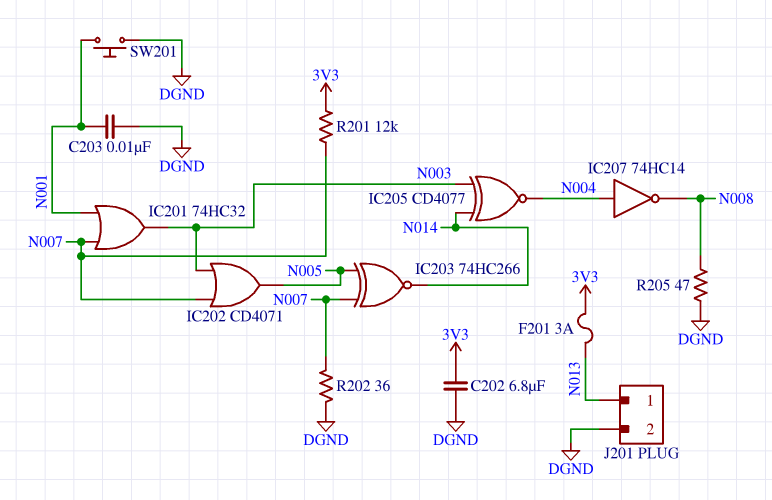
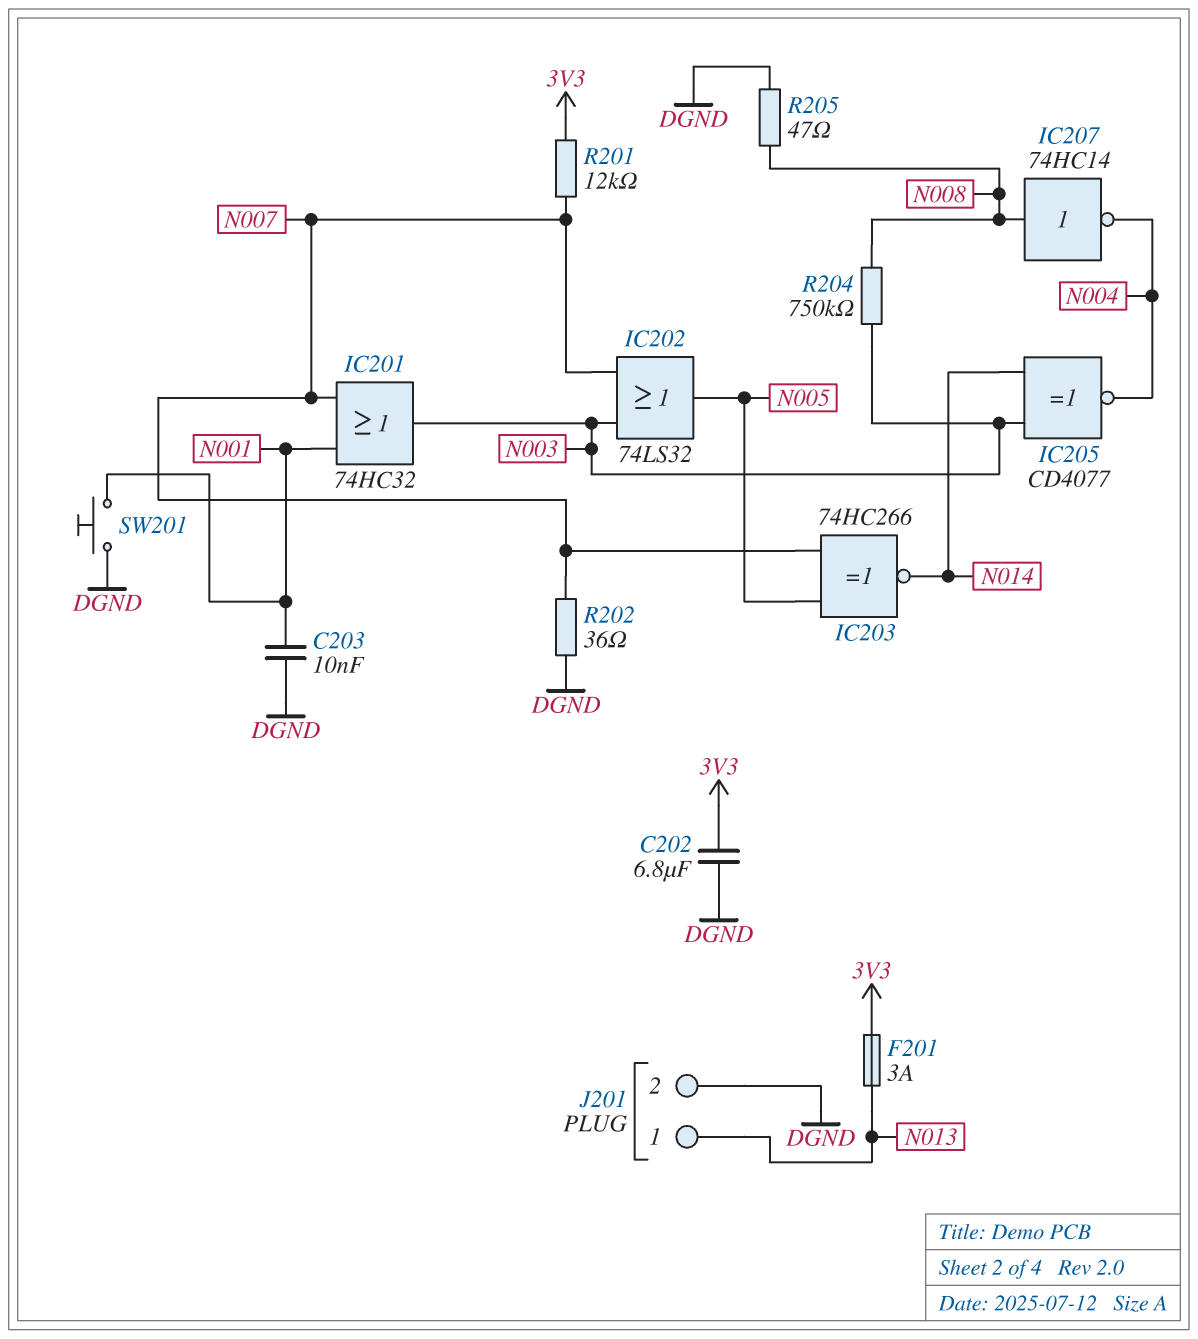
IC202: OR CD4071 (in N003, in N007, out N005) -> OR 74LS32 (in N003, in N007, out N005)
IC207: NOT 74HC14 (in N004, out N008) -> NOT 74HC14 (in N008, out N004)
R204: none -> 750k (N003, N008)

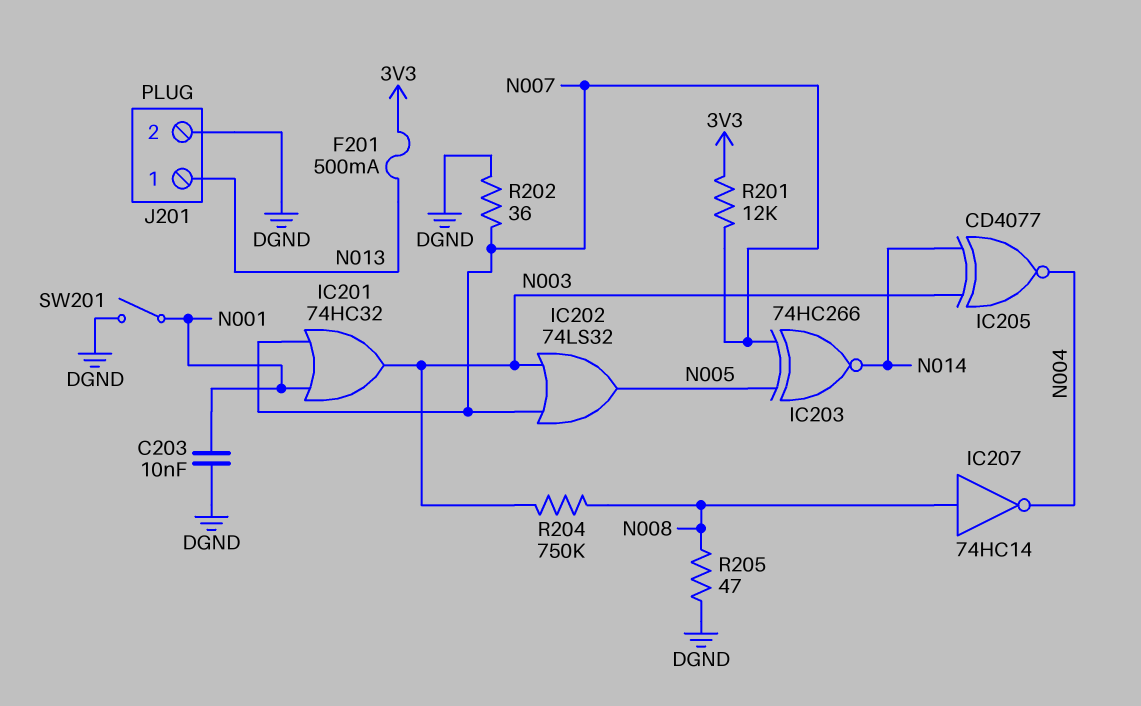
C202: 6.8uF (3V3, DGND) -> none
F201: 3A (3V3, N013) -> 500mA (3V3, N013)
SW201: button (DGND, N001) -> switch (DGND, N001)

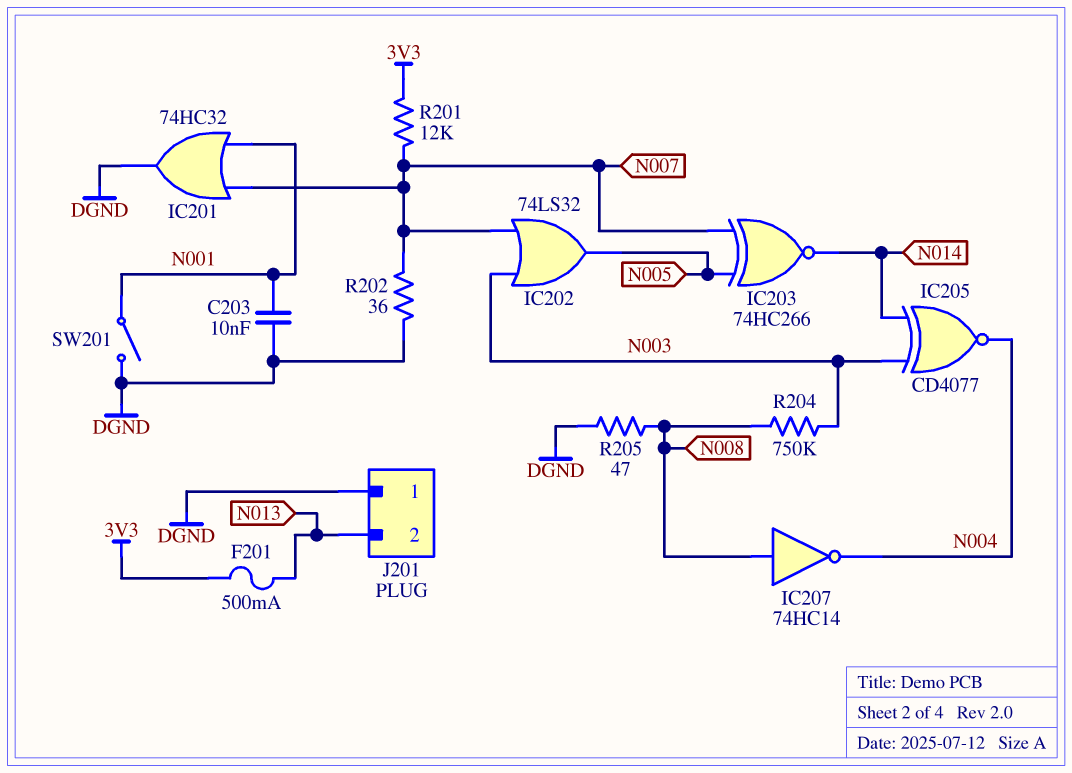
IC201: OR 74HC32 (in N001, in N007, out N003) -> OR 74HC32 (in N001, in N007, out DGND)
J201 pin 1: N013 -> DGND
J201 pin 2: DGND -> N013

